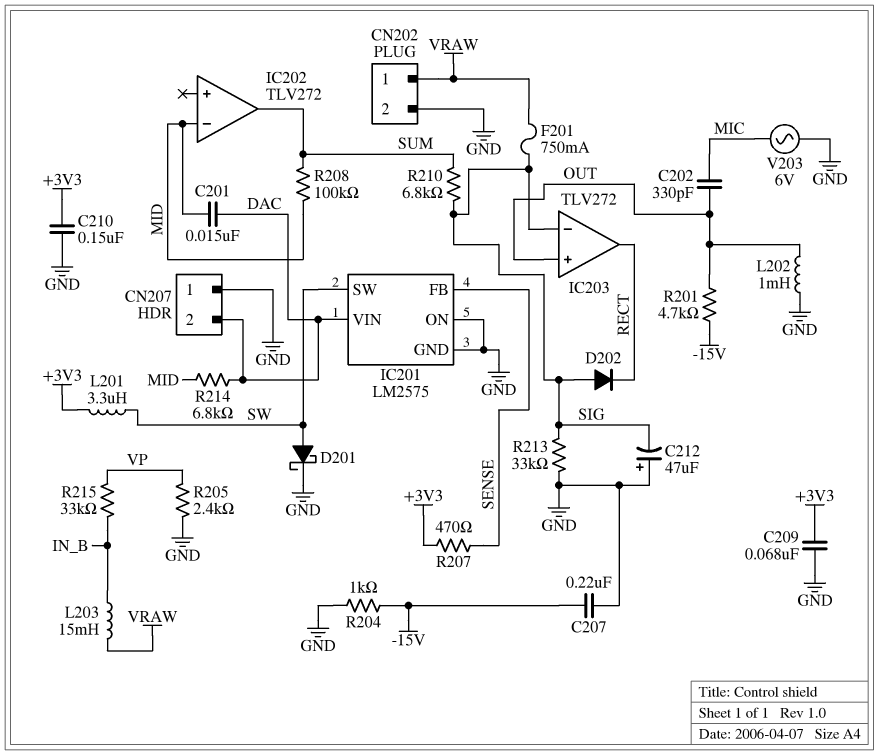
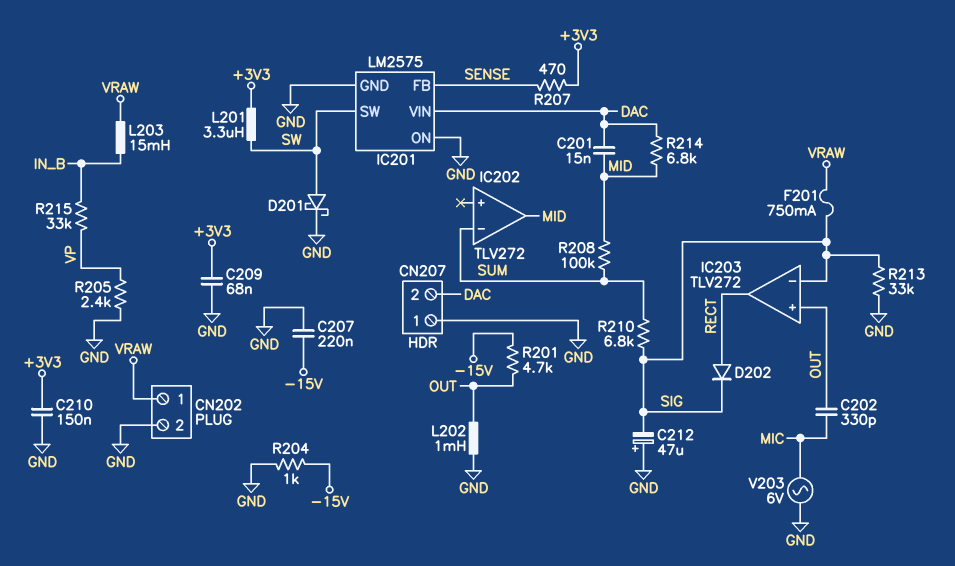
D202: diode (A SIG, K RECT) -> diode (A RECT, K SIG)
IC202 pin in-: MID -> SUM
IC202 pin out: SUM -> MID

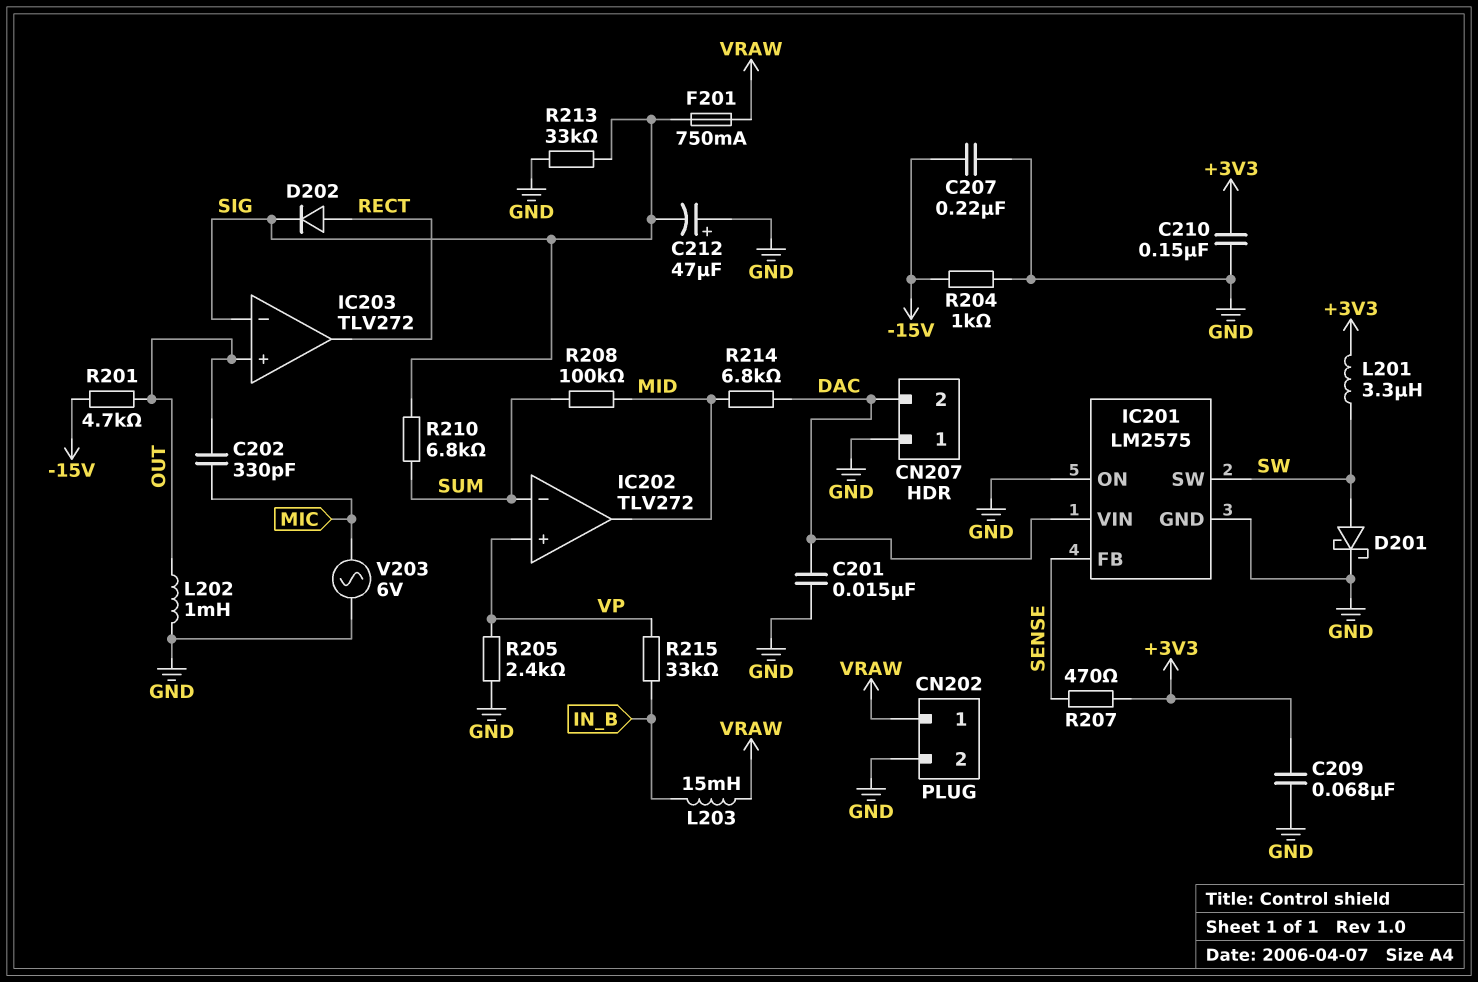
C201: 15nF (DAC, MID) -> 15nF (DAC, GND)
IC202 pin in+: none -> VP

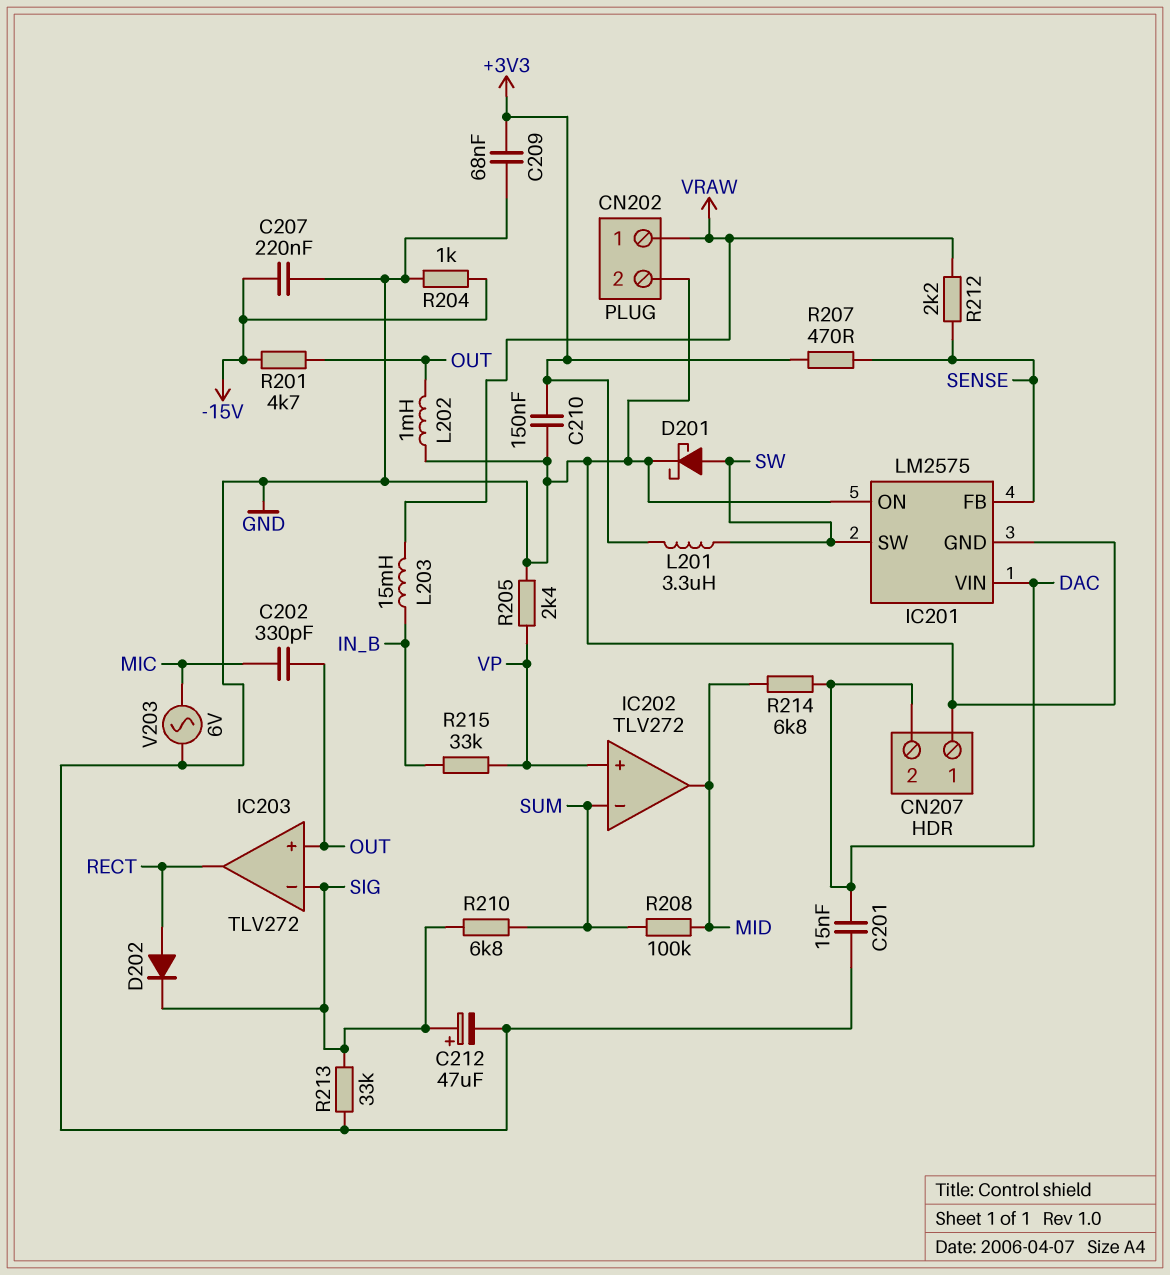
C212: 47uF (plus GND, minus SIG) -> 47uF (plus SIG, minus GND)
F201: 750mA (SIG, VRAW) -> none
R212: none -> 2.2k (SENSE, VRAW)

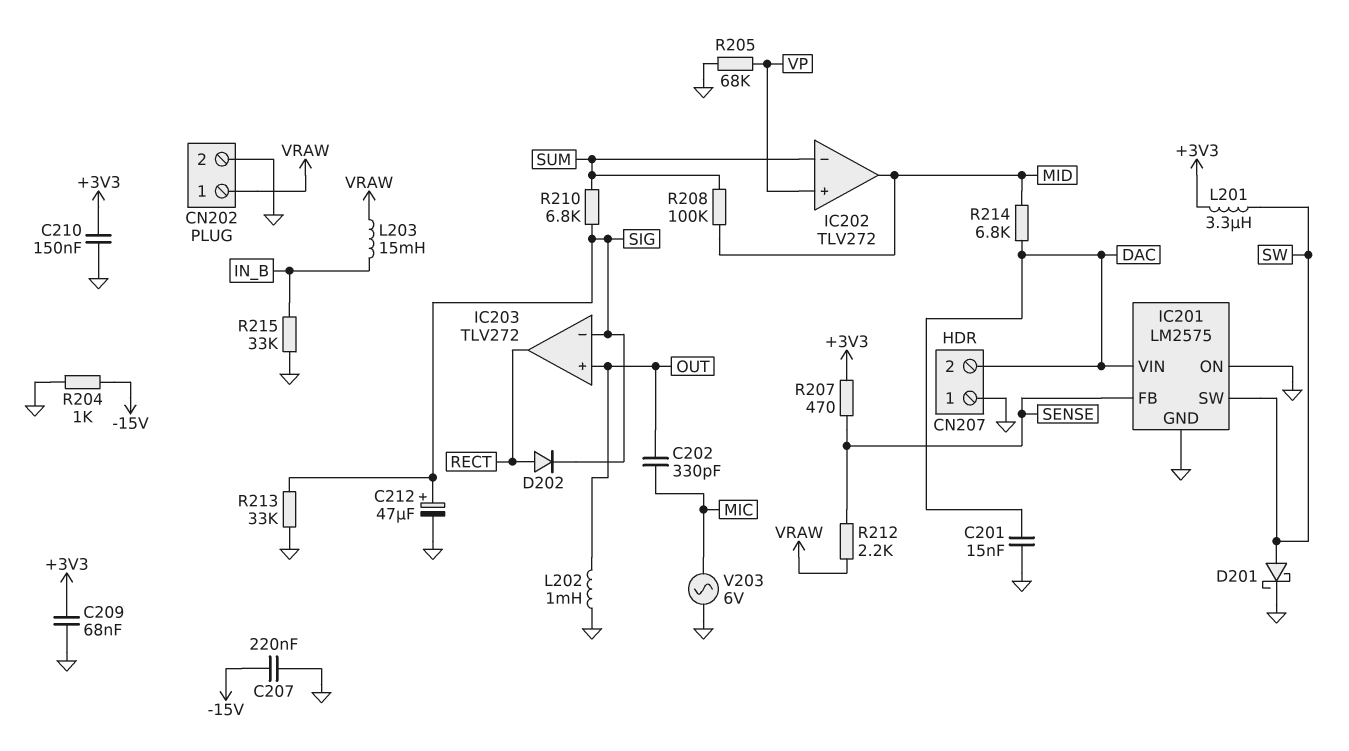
R201: 4.7k (-15V, OUT) -> none
R205: 2.4k (GND, VP) -> 68k (GND, VP)
R215: 33k (IN_B, VP) -> 33k (GND, IN_B)

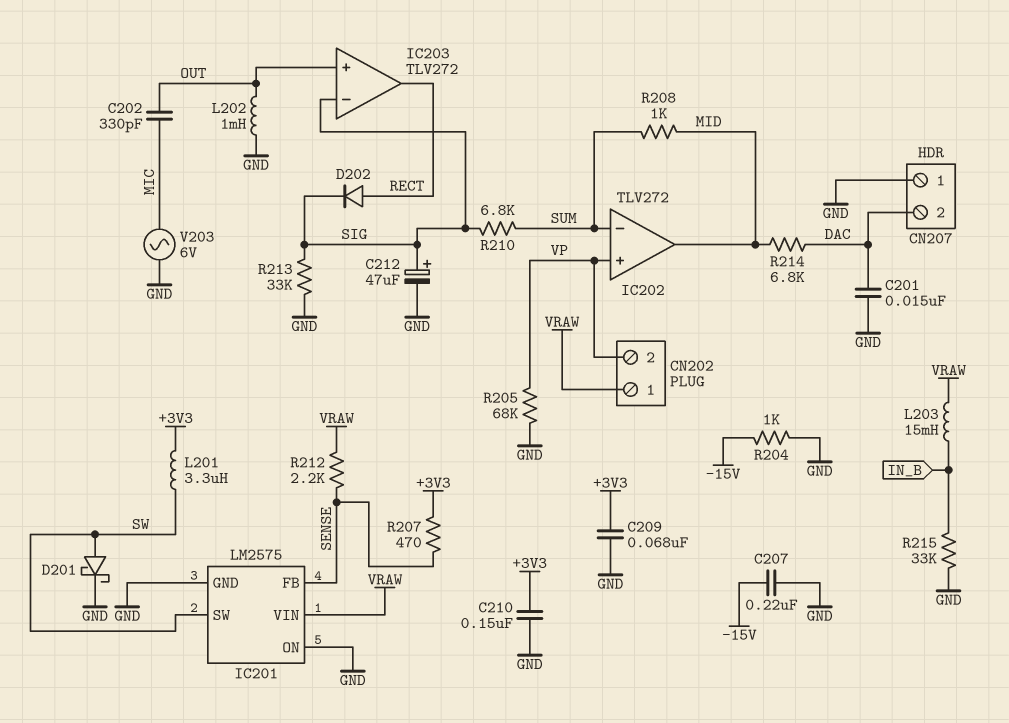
CN202 pin 2: GND -> VP
IC201 pin VIN: DAC -> VRAW
R208: 100k (MID, SUM) -> 1k (MID, SUM)

